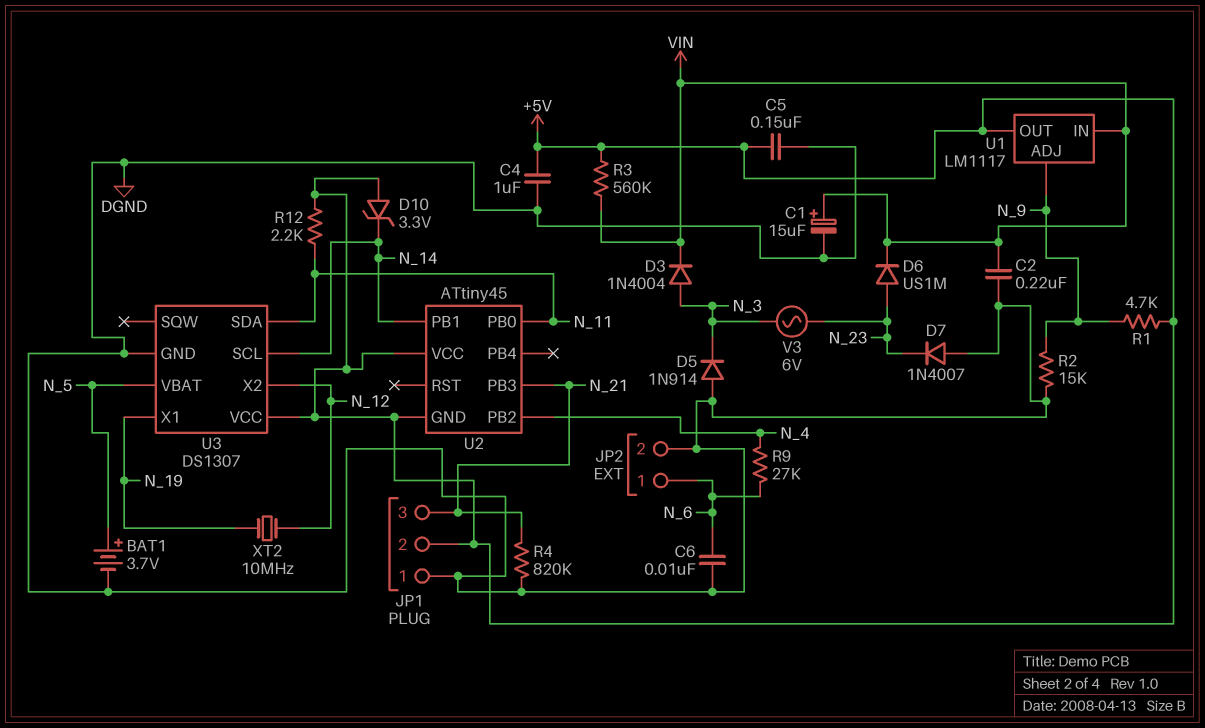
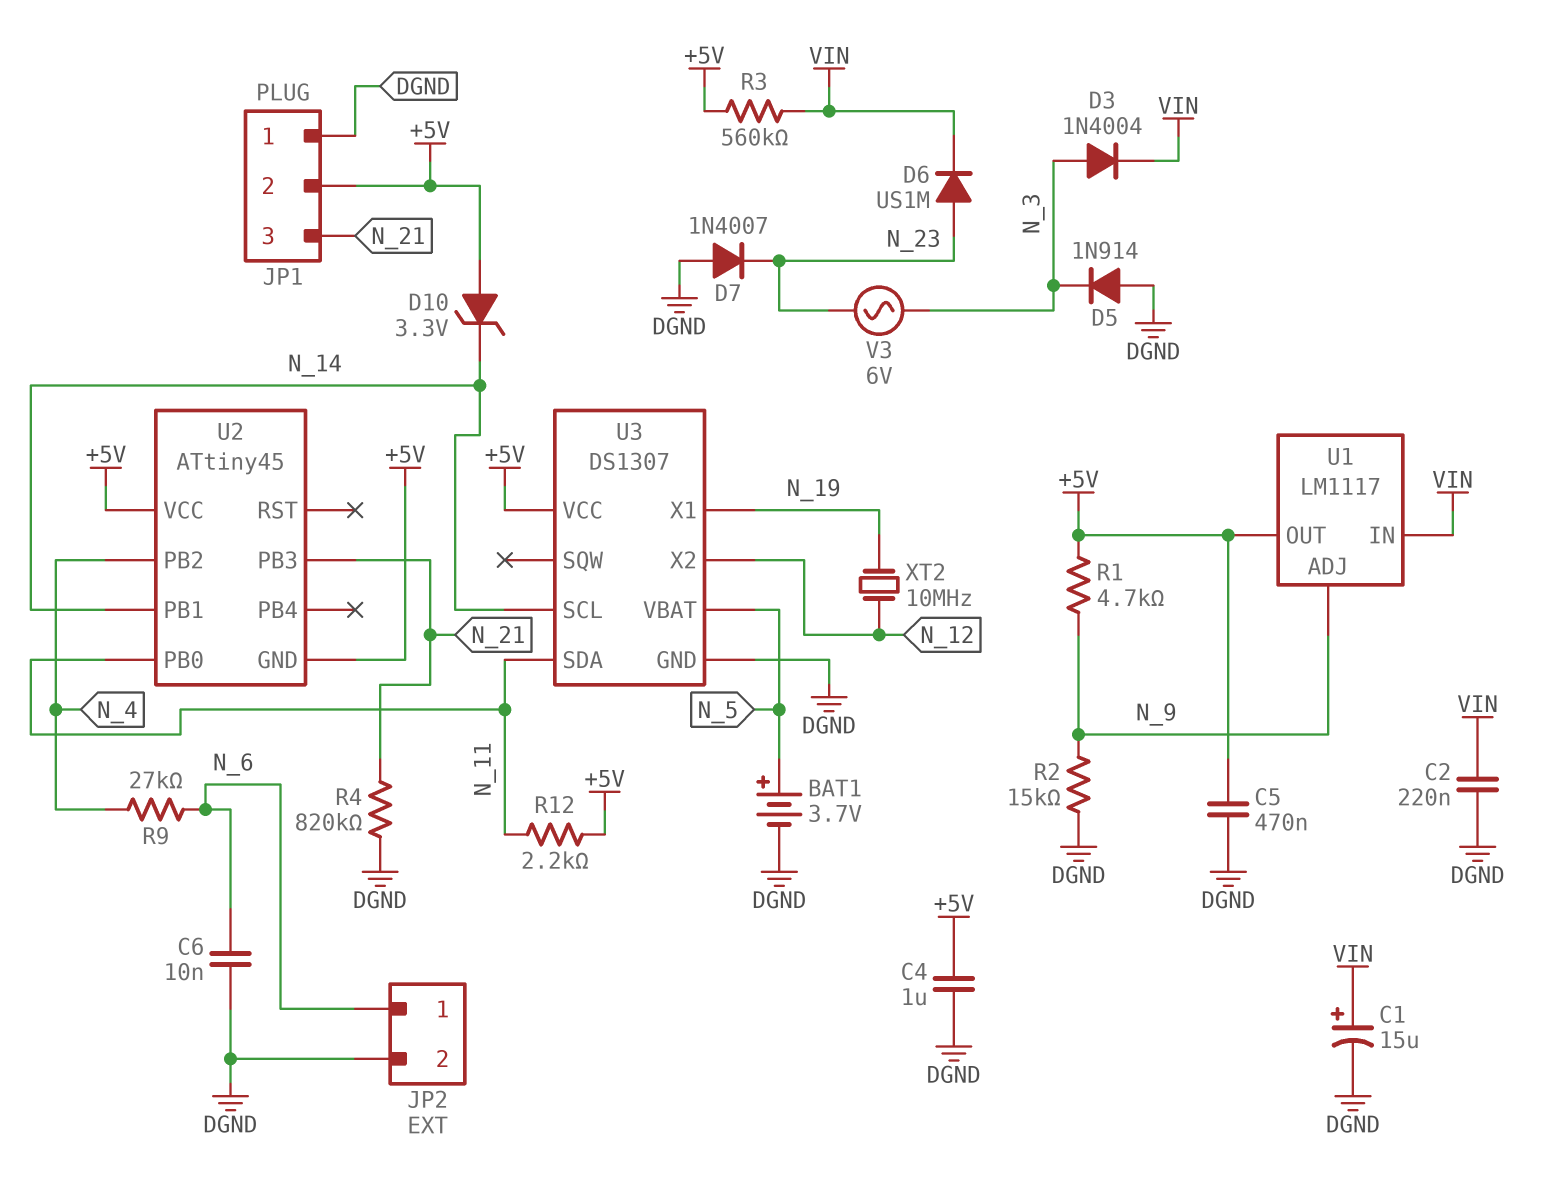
C5: 150nF (+5V, DGND) -> 470nF (+5V, DGND)

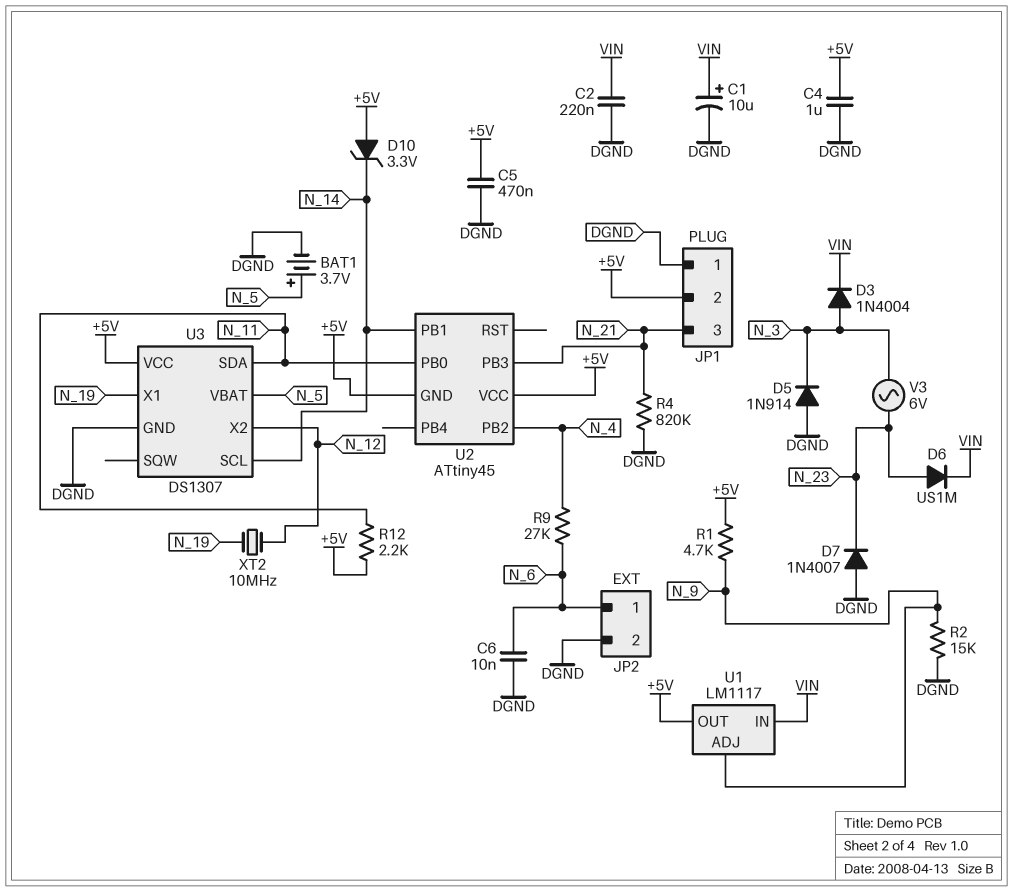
C1: 15uF (plus VIN, minus DGND) -> 10uF (plus VIN, minus DGND)
R3: 560k (+5V, VIN) -> none

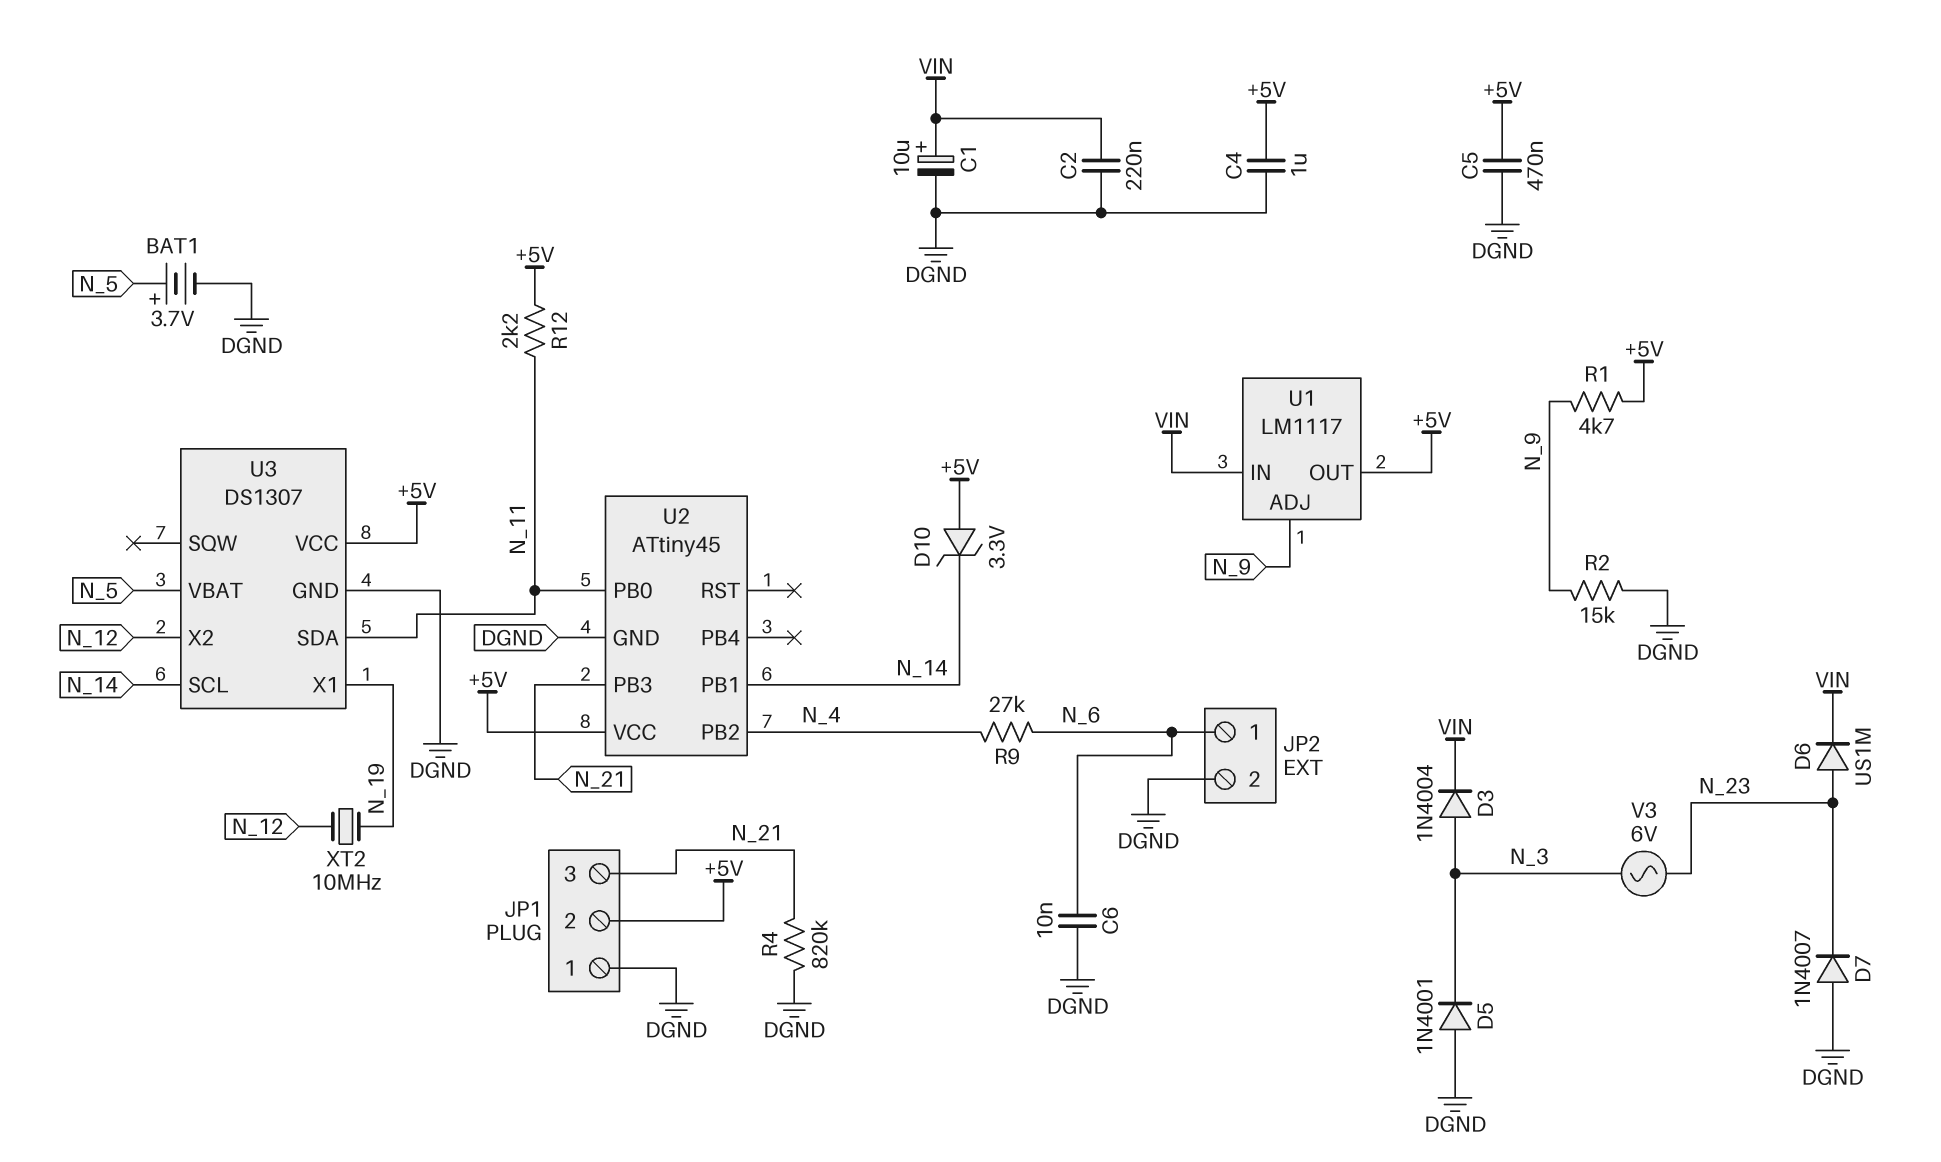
D5: diode 1N914 (A DGND, K N_3) -> diode 1N4001 (A DGND, K N_3)
U2 pin GND: +5V -> DGND

